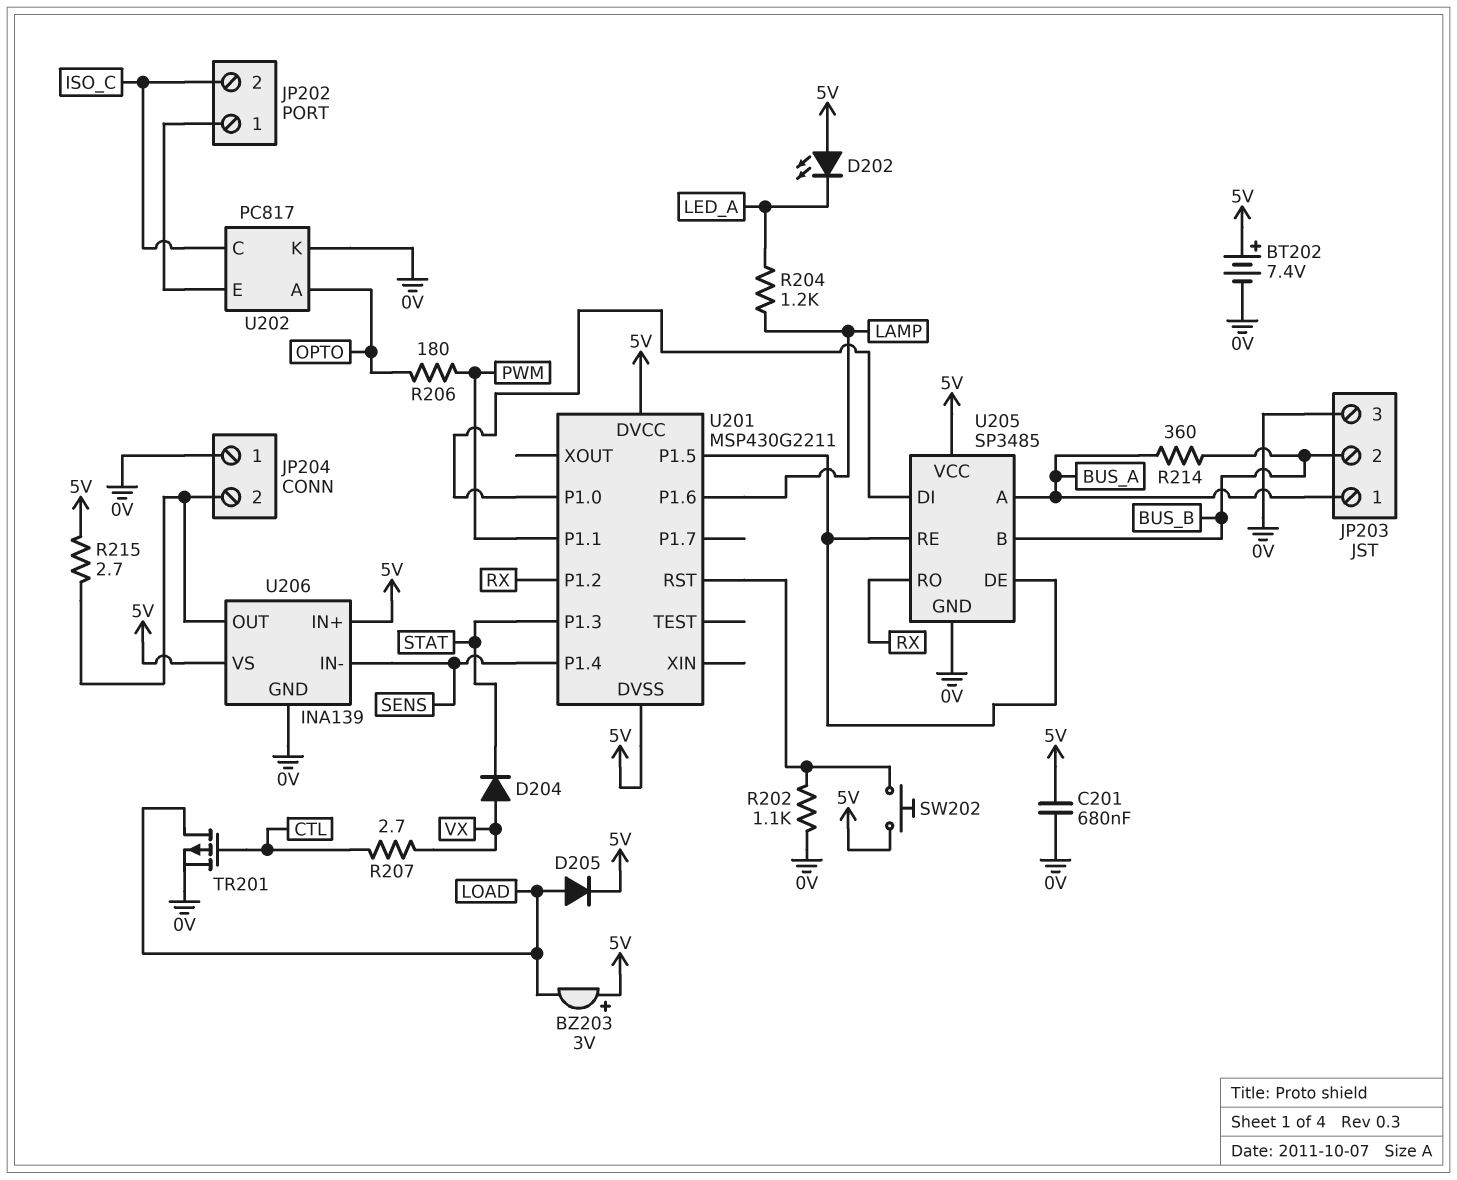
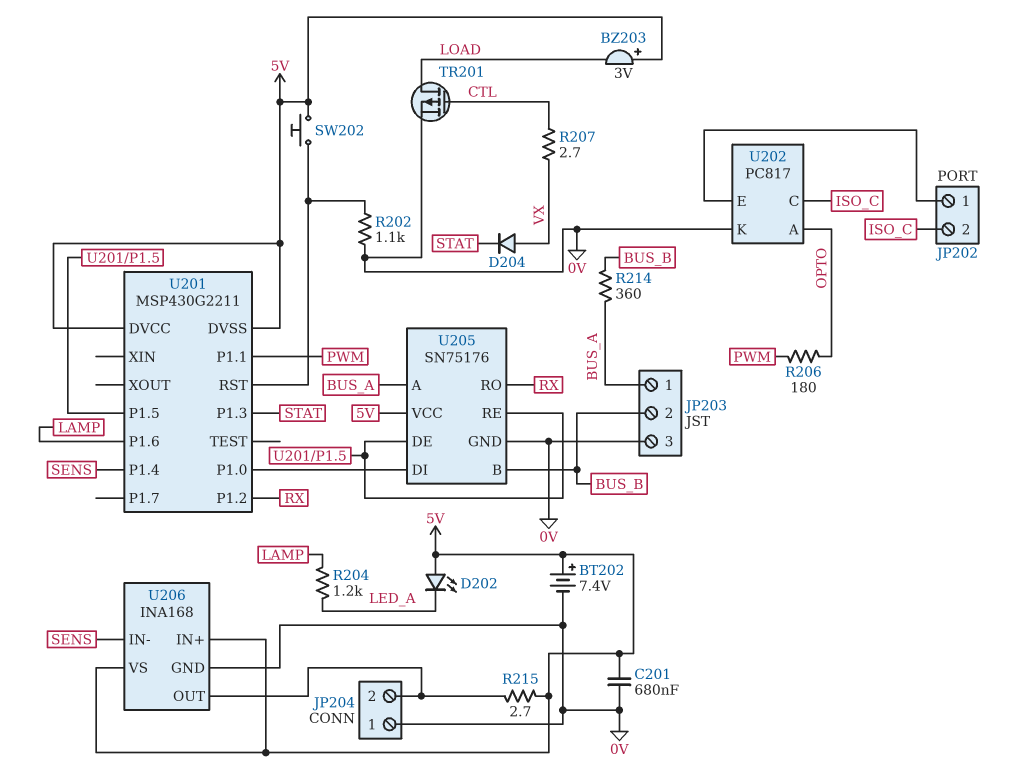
D205: diode (A LOAD, K 5V) -> none
U205: SP3485 -> SN75176
U206: INA139 -> INA168

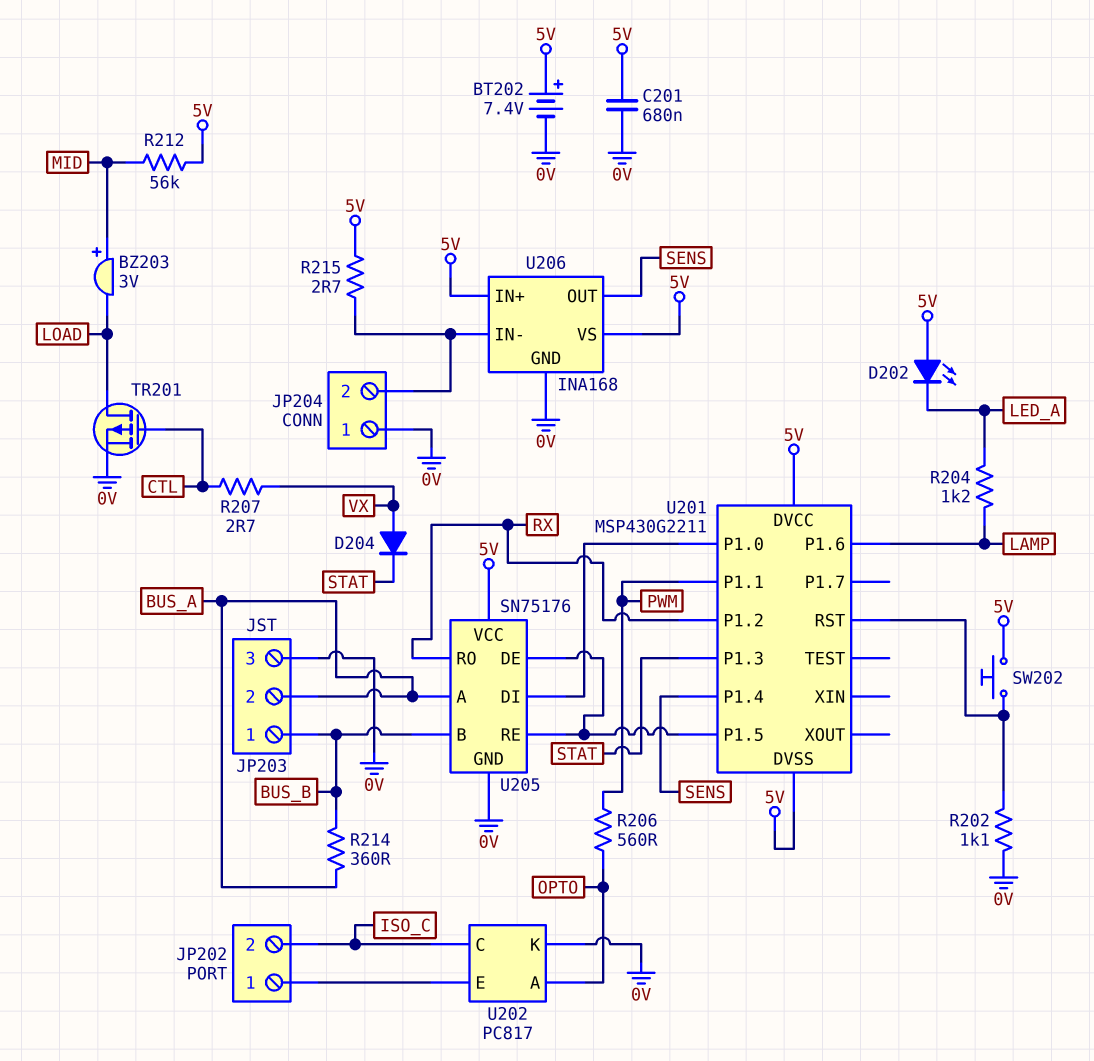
BZ203: buzzer 3V (plus 5V, minus LOAD) -> buzzer 3V (plus MID, minus LOAD)
JP203 pin 1: BUS_A -> BUS_B
JP203 pin 2: BUS_B -> BUS_A
R206: 180 (OPTO, PWM) -> 560 (OPTO, PWM)
R212: none -> 56k (5V, MID)
U206 pin IN-: SENS -> JP204/2
U206 pin OUT: JP204/2 -> SENS

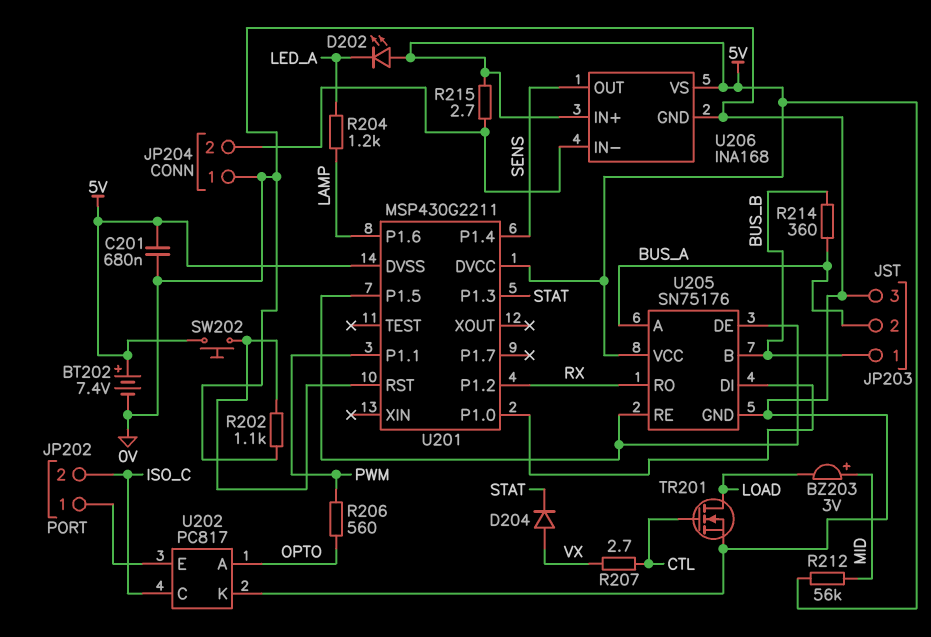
TR201: PMOS (G CTL, D LOAD, S 0V) -> NMOS (G CTL, D LOAD, S 0V)

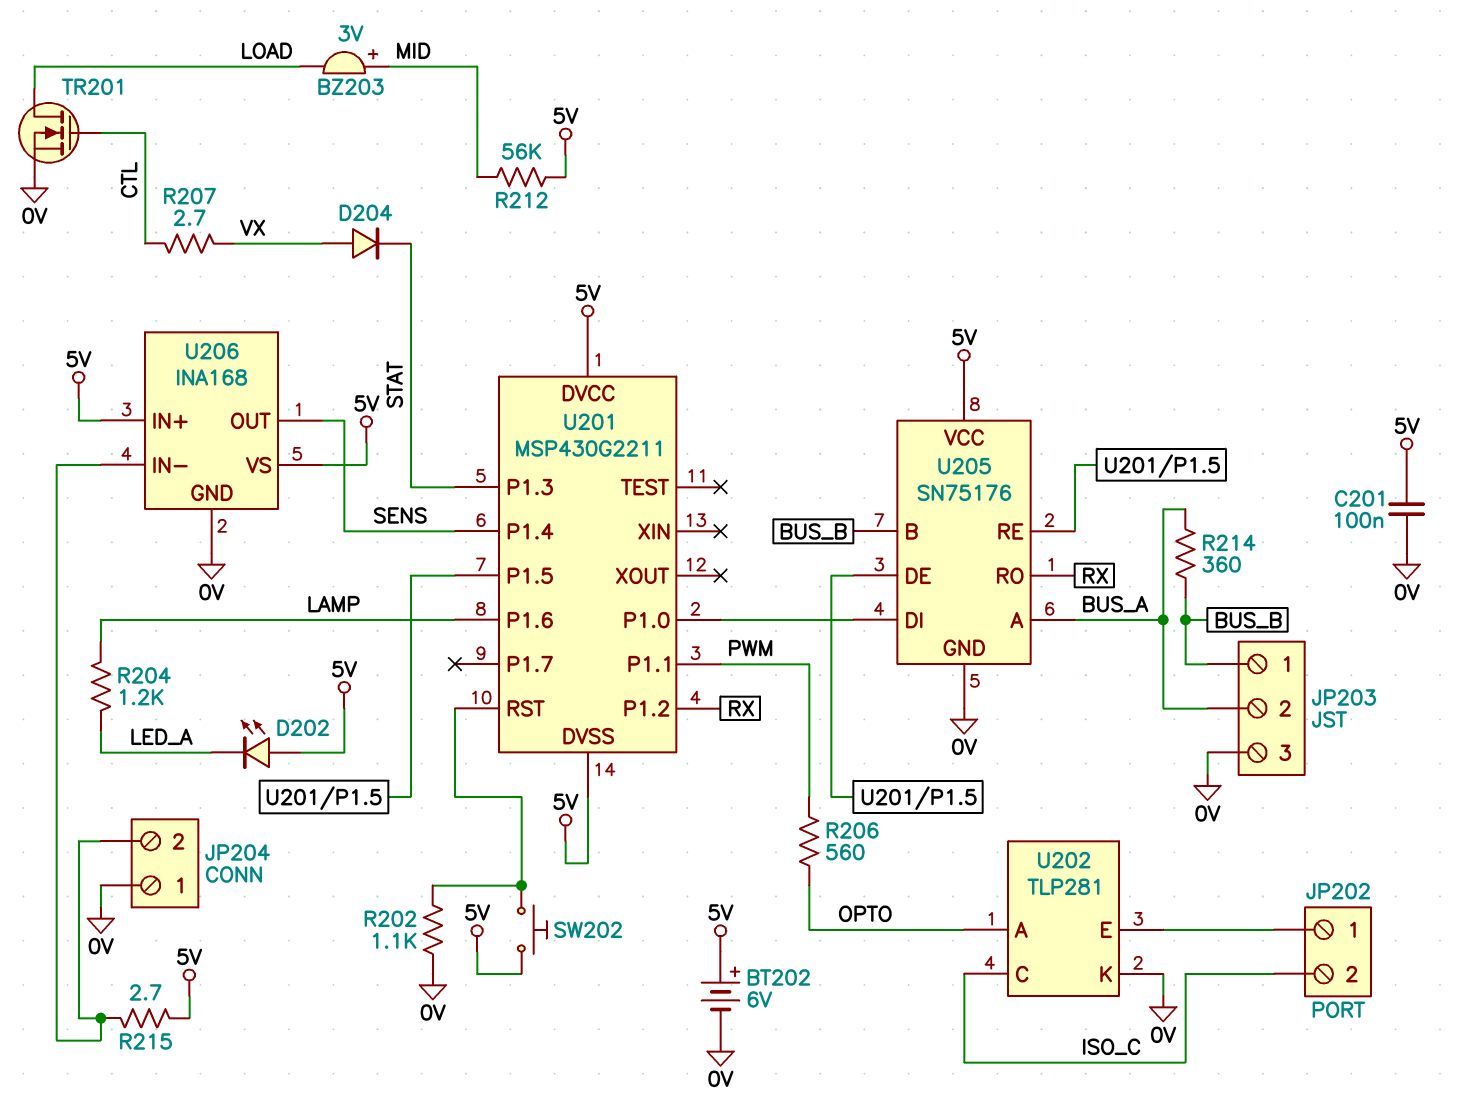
BT202: 7.4V (plus 5V, minus 0V) -> 6V (plus 5V, minus 0V)
C201: 680nF (0V, 5V) -> 100nF (0V, 5V)
U202: PC817 -> TLP281

